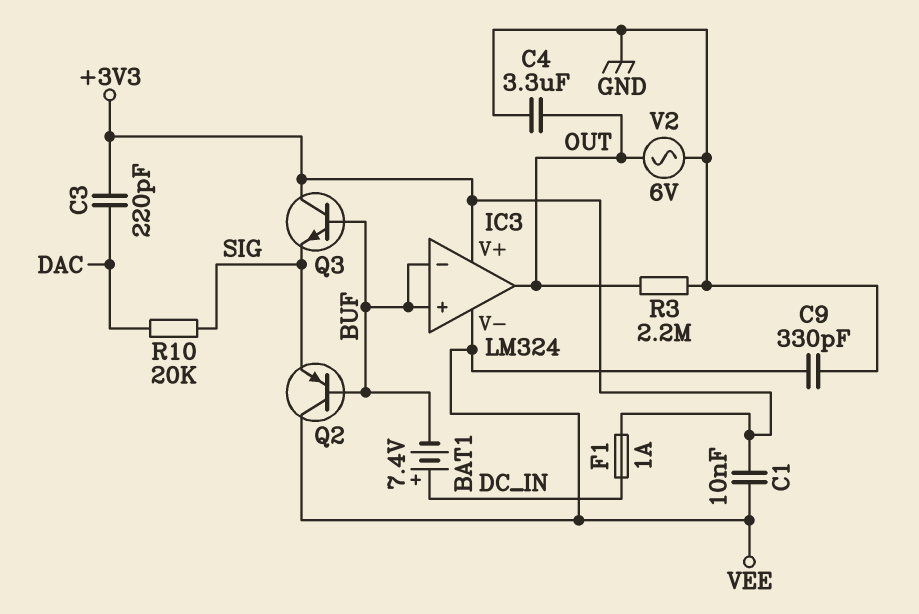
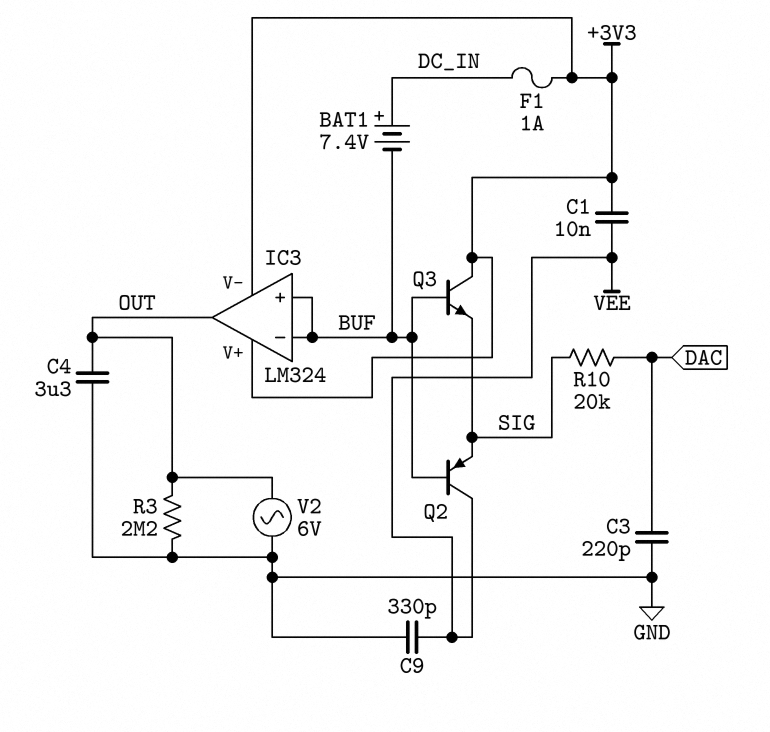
C3: 220pF (+3V3, DAC) -> 220pF (DAC, GND)
IC3 pin V-: VEE -> +3V3

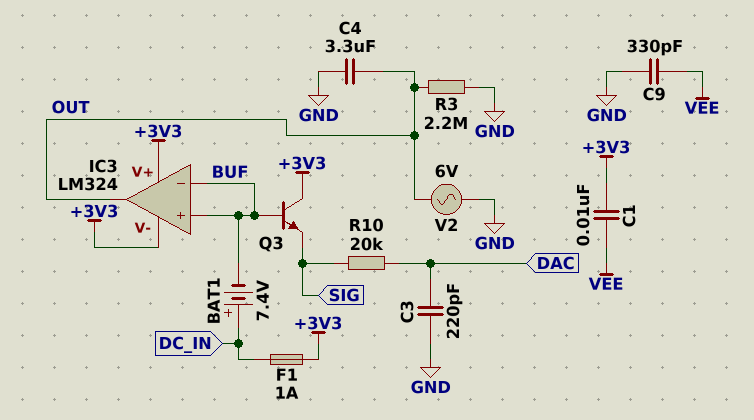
Q2: PNP (B BUF, C VEE, E SIG) -> none

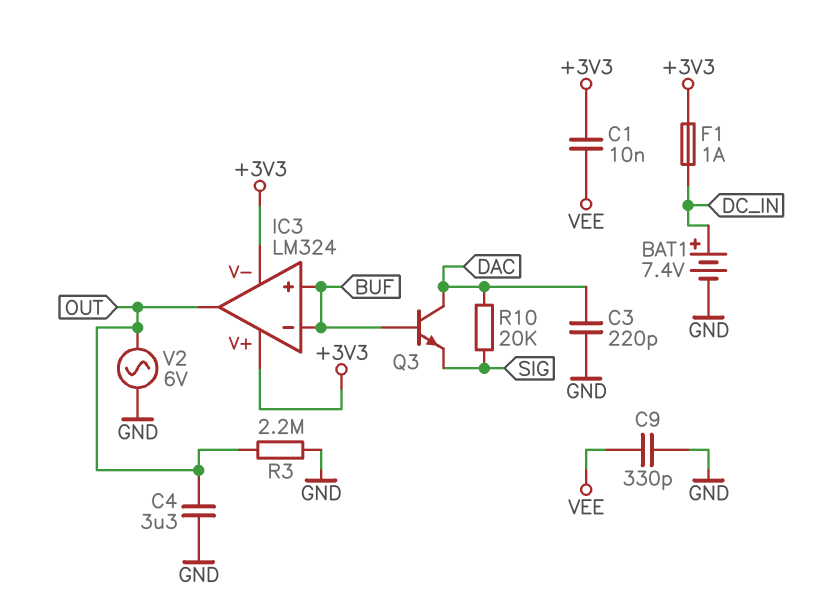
BAT1: 7.4V (plus DC_IN, minus BUF) -> 7.4V (plus DC_IN, minus GND)
Q3: NPN (B BUF, C +3V3, E SIG) -> NPN (B BUF, C DAC, E SIG)

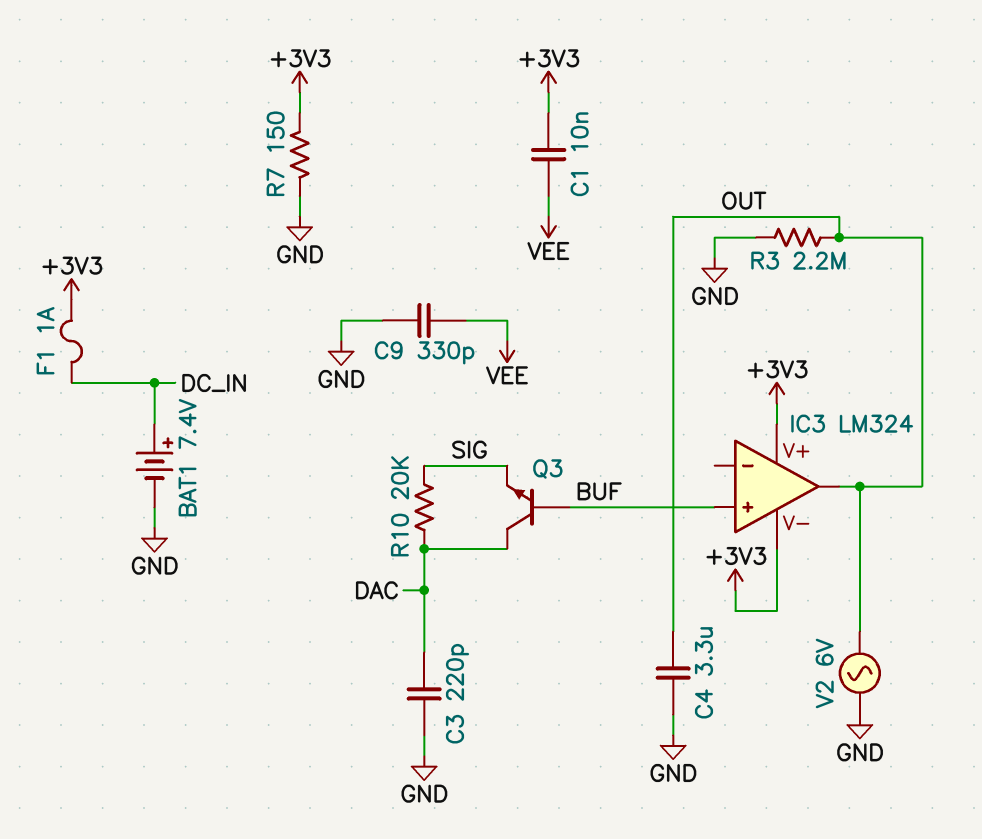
IC3 pin in-: BUF -> none
R7: none -> 150 (+3V3, GND)

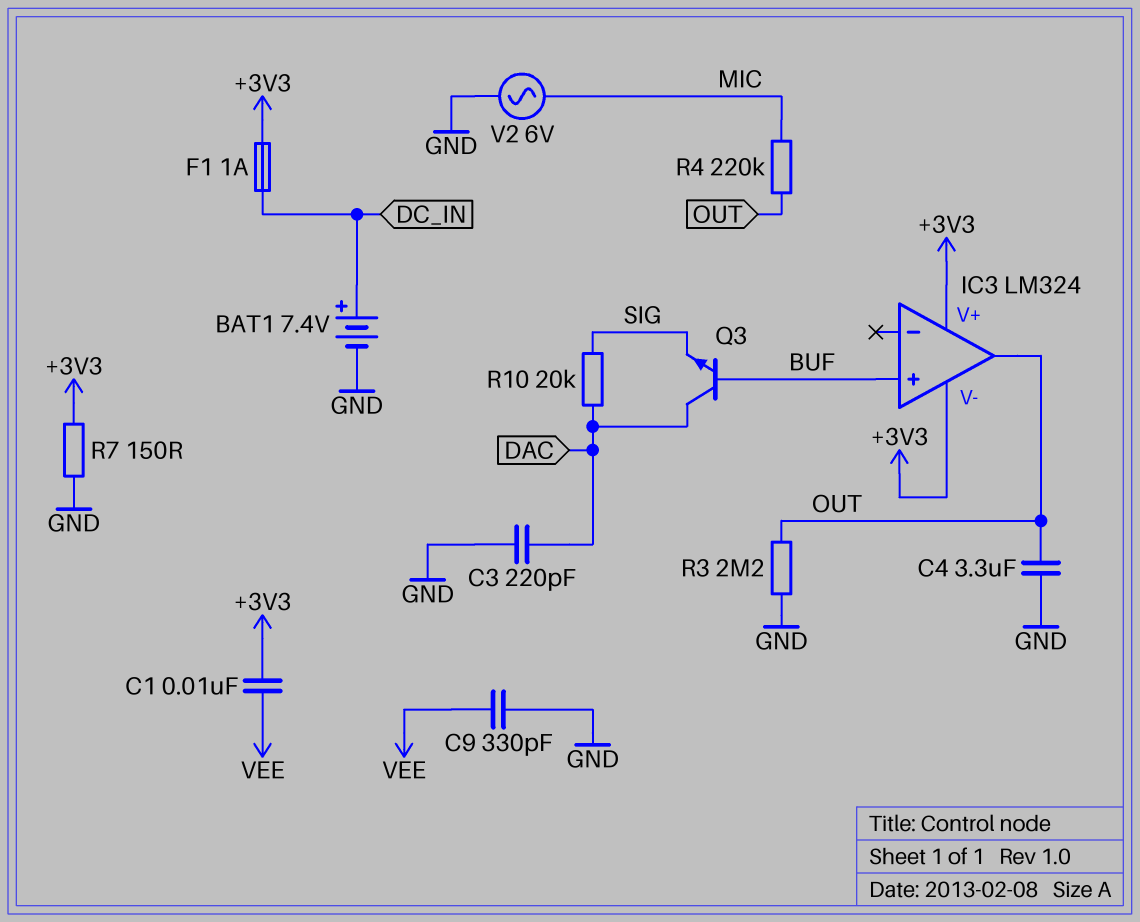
R4: none -> 220k (MIC, OUT)
V2: AC 6V (GND, OUT) -> AC 6V (GND, MIC)

